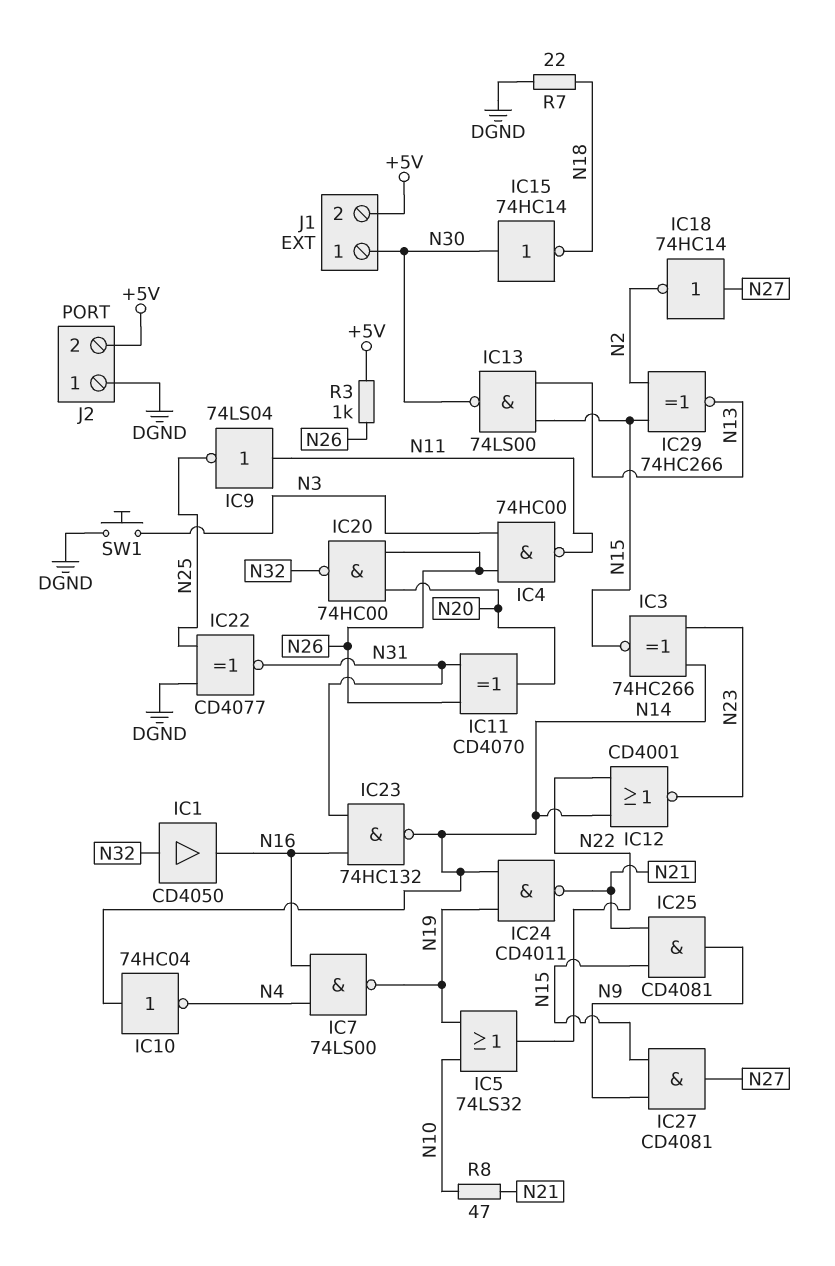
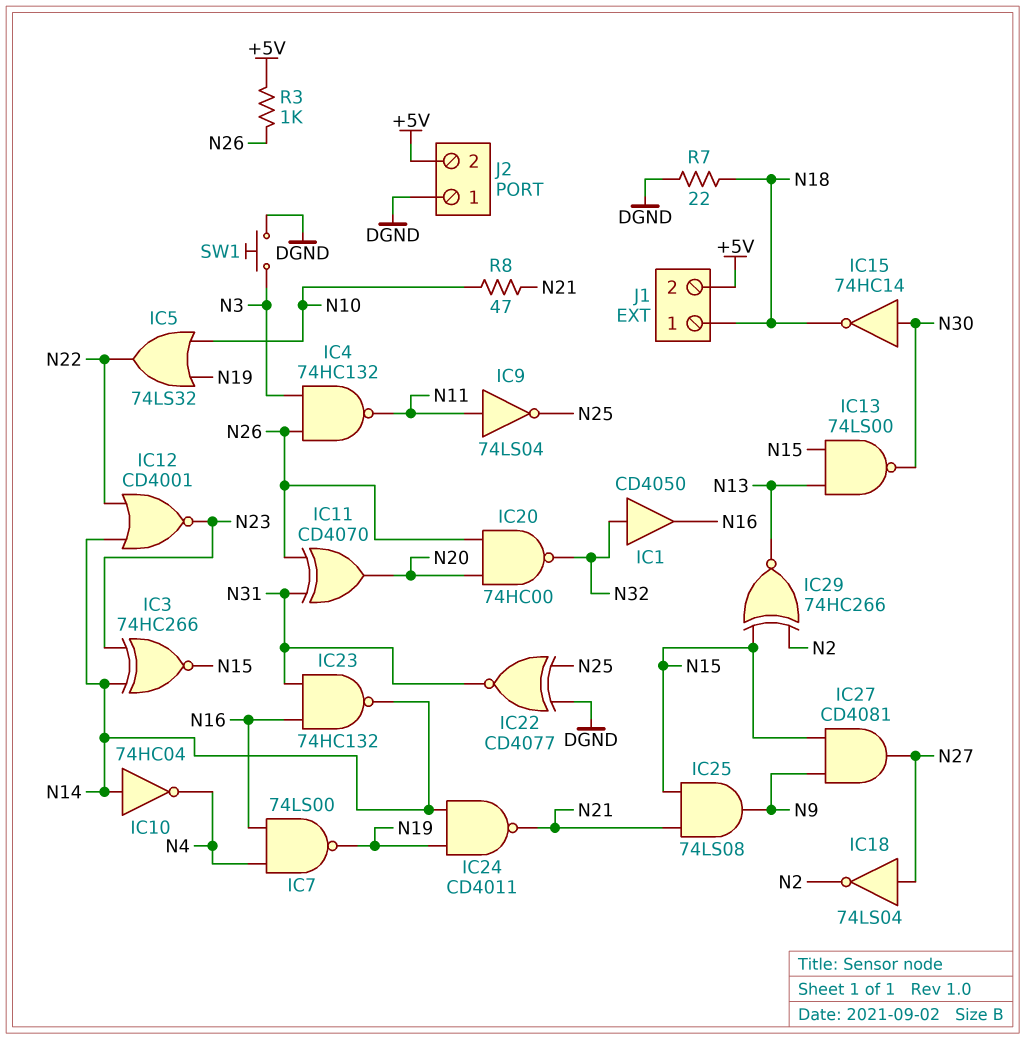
IC4: NAND 74HC00 (in N3, in N26, out N11) -> NAND 74HC132 (in N3, in N26, out N11)
IC18: NOT 74HC14 (in N27, out N2) -> NOT 74LS04 (in N27, out N2)
IC25: AND CD4081 (in N15, in N21, out N9) -> AND 74LS08 (in N15, in N21, out N9)
J1 pin 1: N30 -> N18

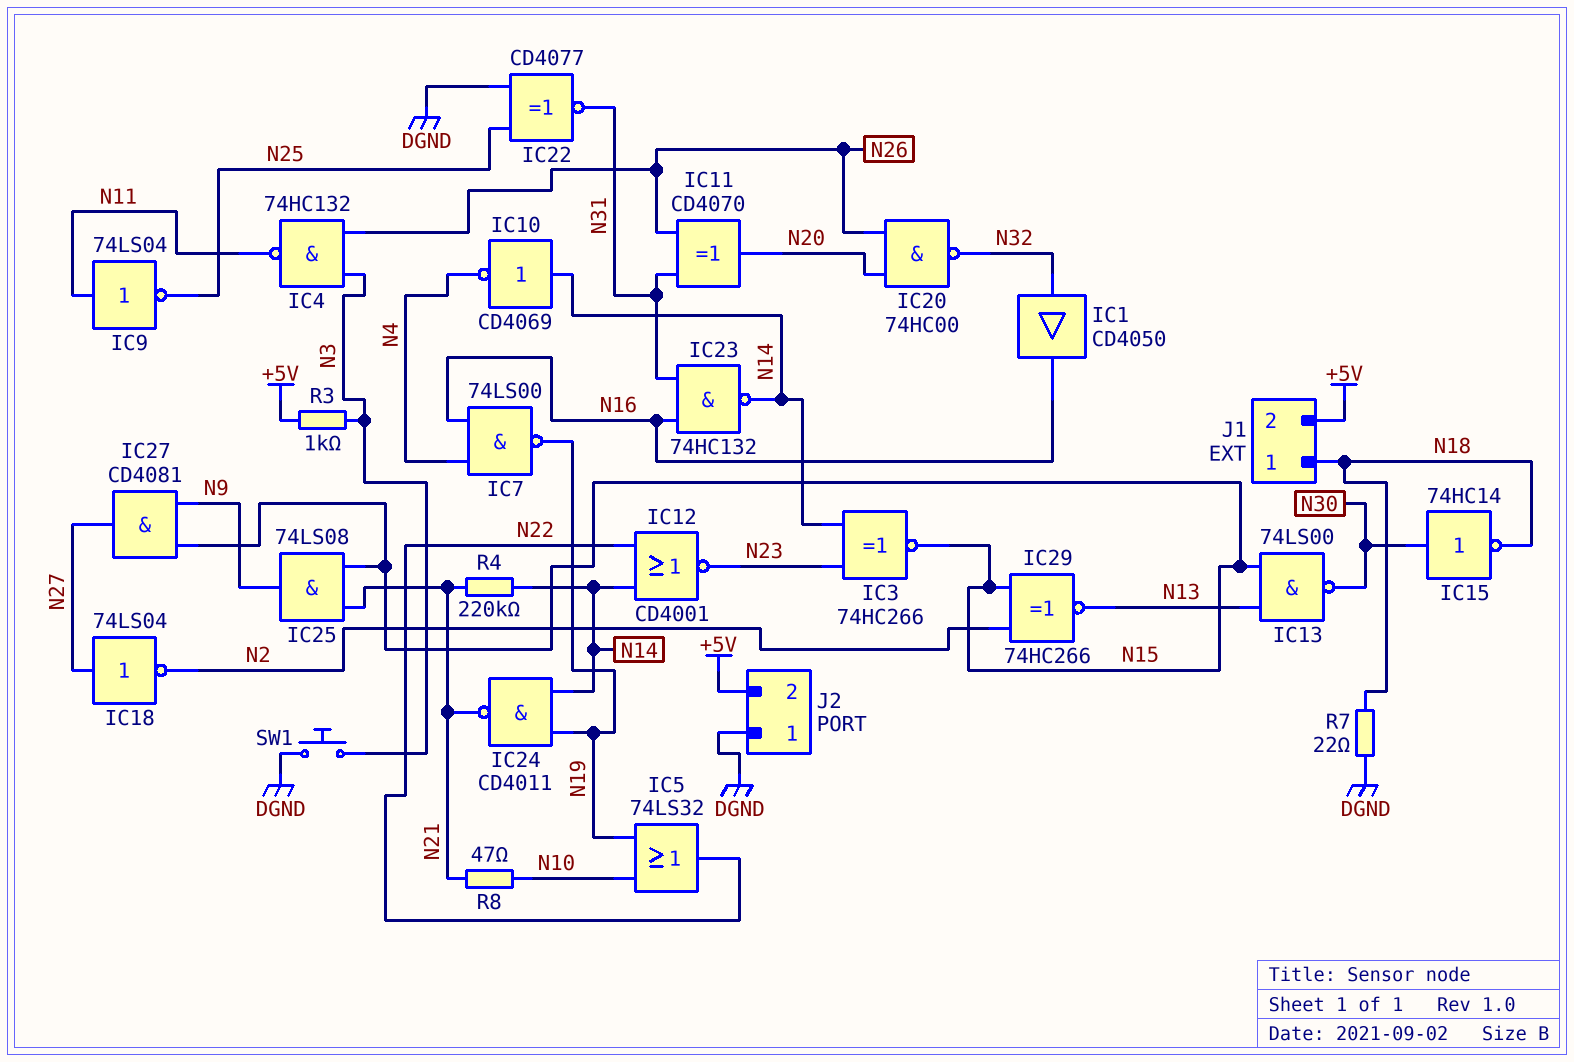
IC10: NOT 74HC04 (in N14, out N4) -> NOT CD4069 (in N14, out N4)
R3: 1k (+5V, N26) -> 1k (+5V, N3)
R4: none -> 220k (N14, N21)

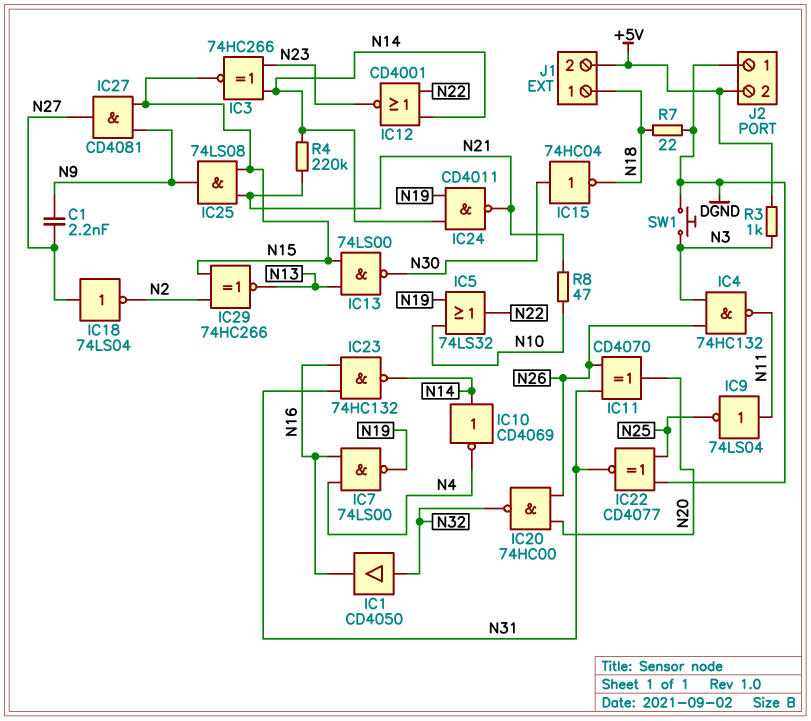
C1: none -> 2.2nF (N9, N27)
IC15: NOT 74HC14 (in N30, out N18) -> NOT 74HC04 (in N30, out N18)

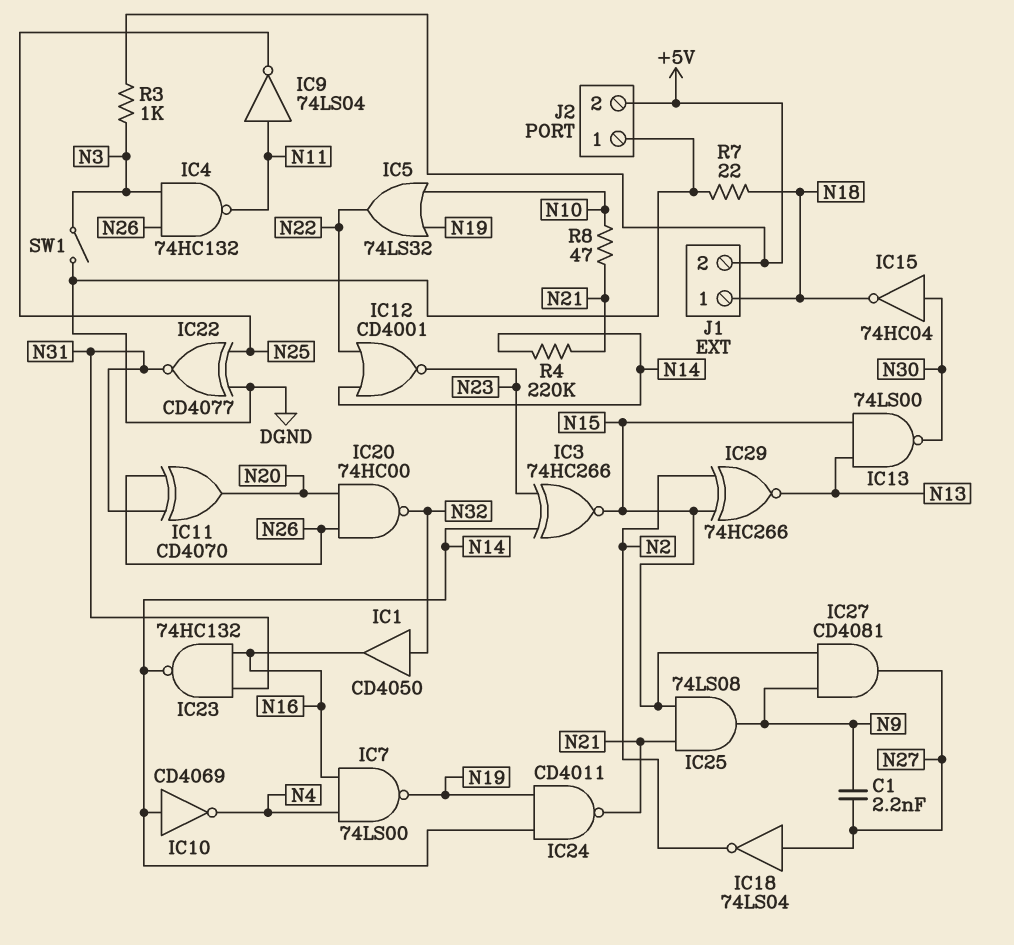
SW1: button (DGND, N3) -> switch (DGND, N3)

